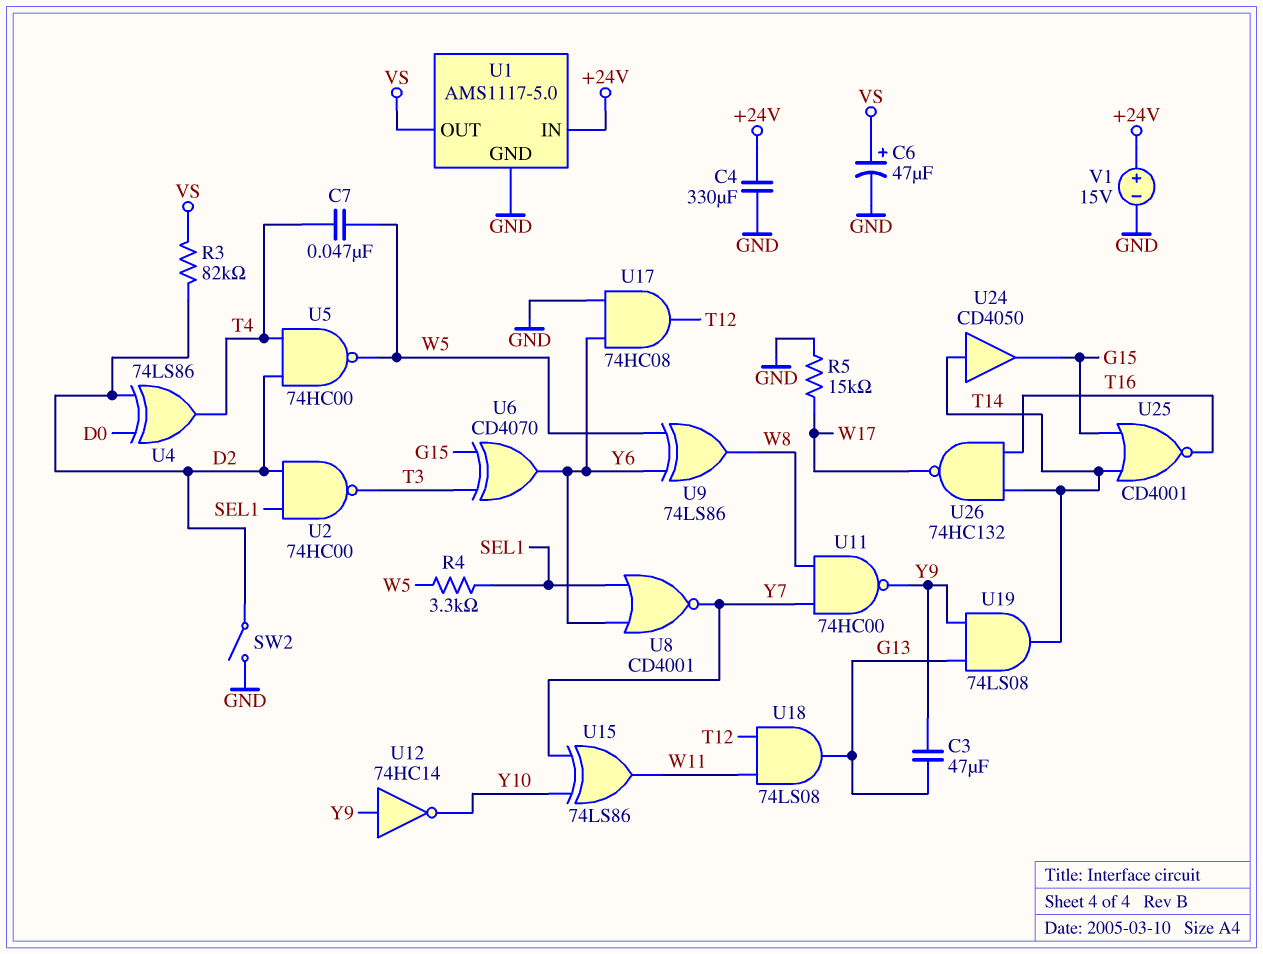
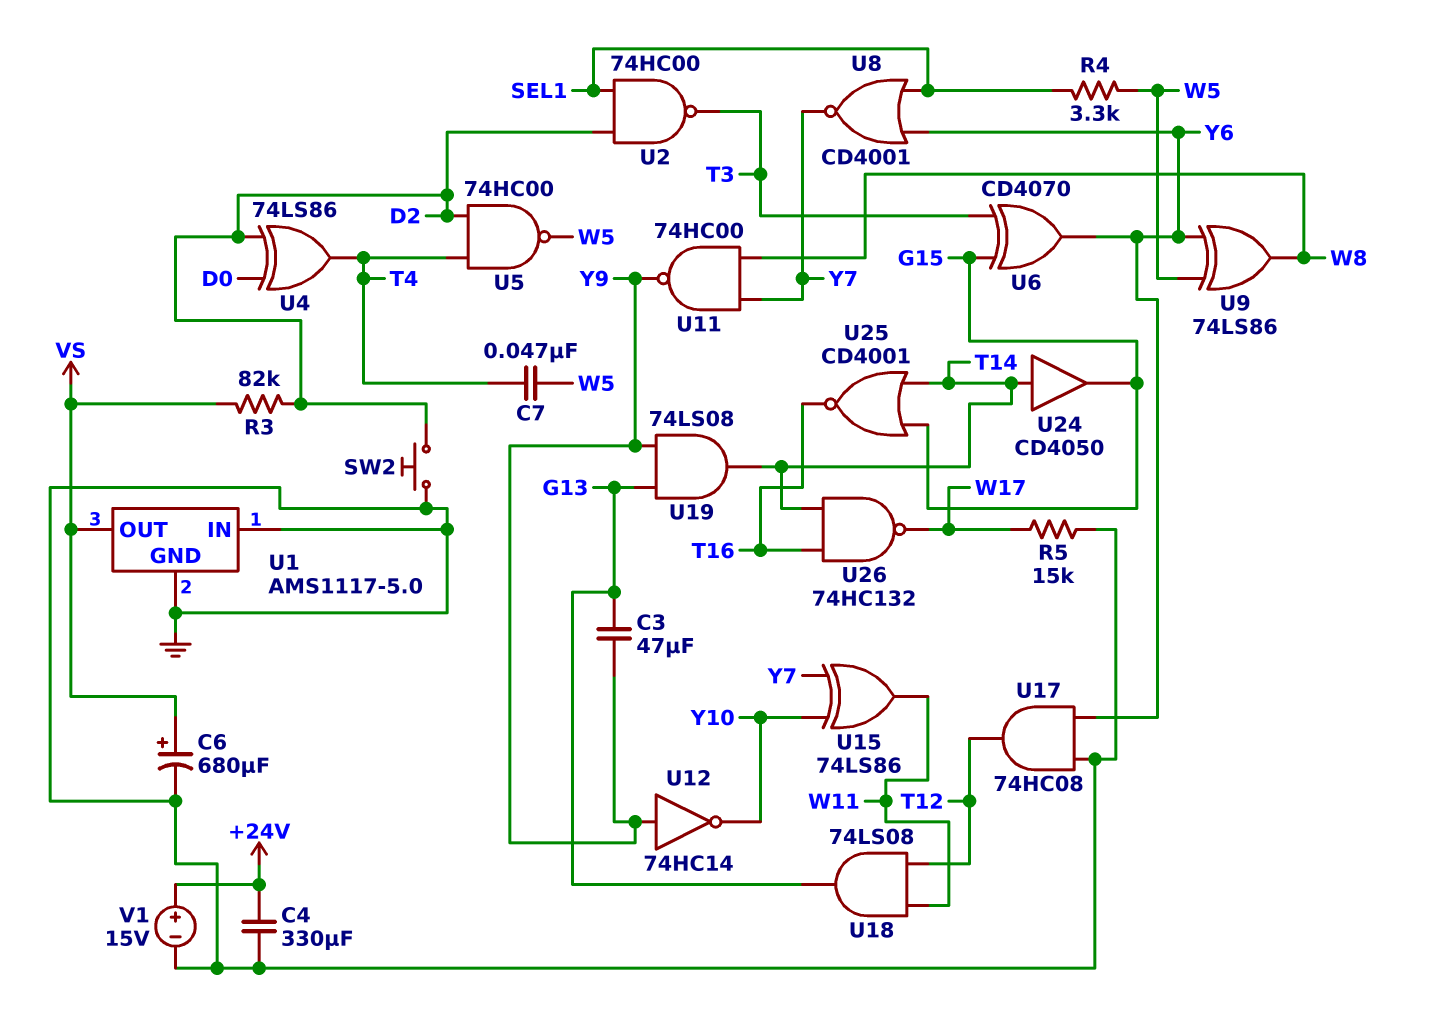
C6: 47uF (plus VS, minus GND) -> 680uF (plus VS, minus GND)
SW2: switch (D2, GND) -> button (D2, GND)
U1 pin IN: +24V -> GND

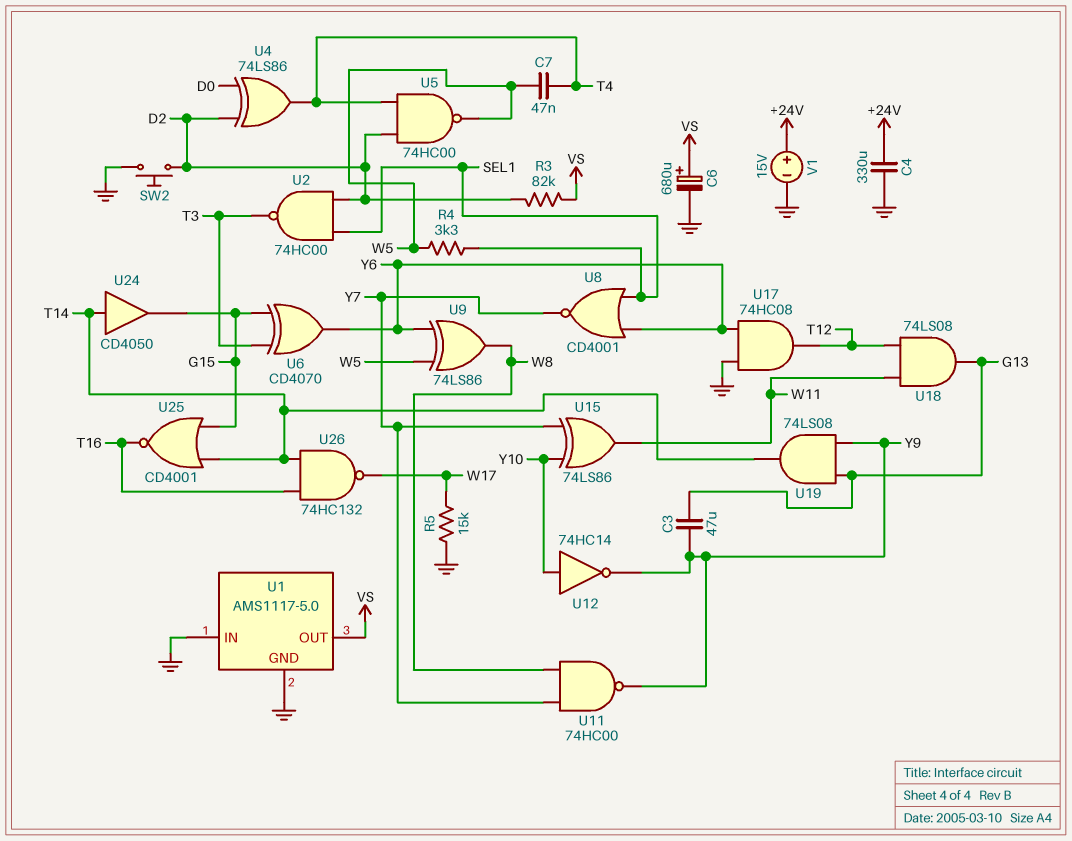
U12: NOT 74HC14 (in Y9, out Y10) -> NOT 74HC14 (in Y10, out Y9)

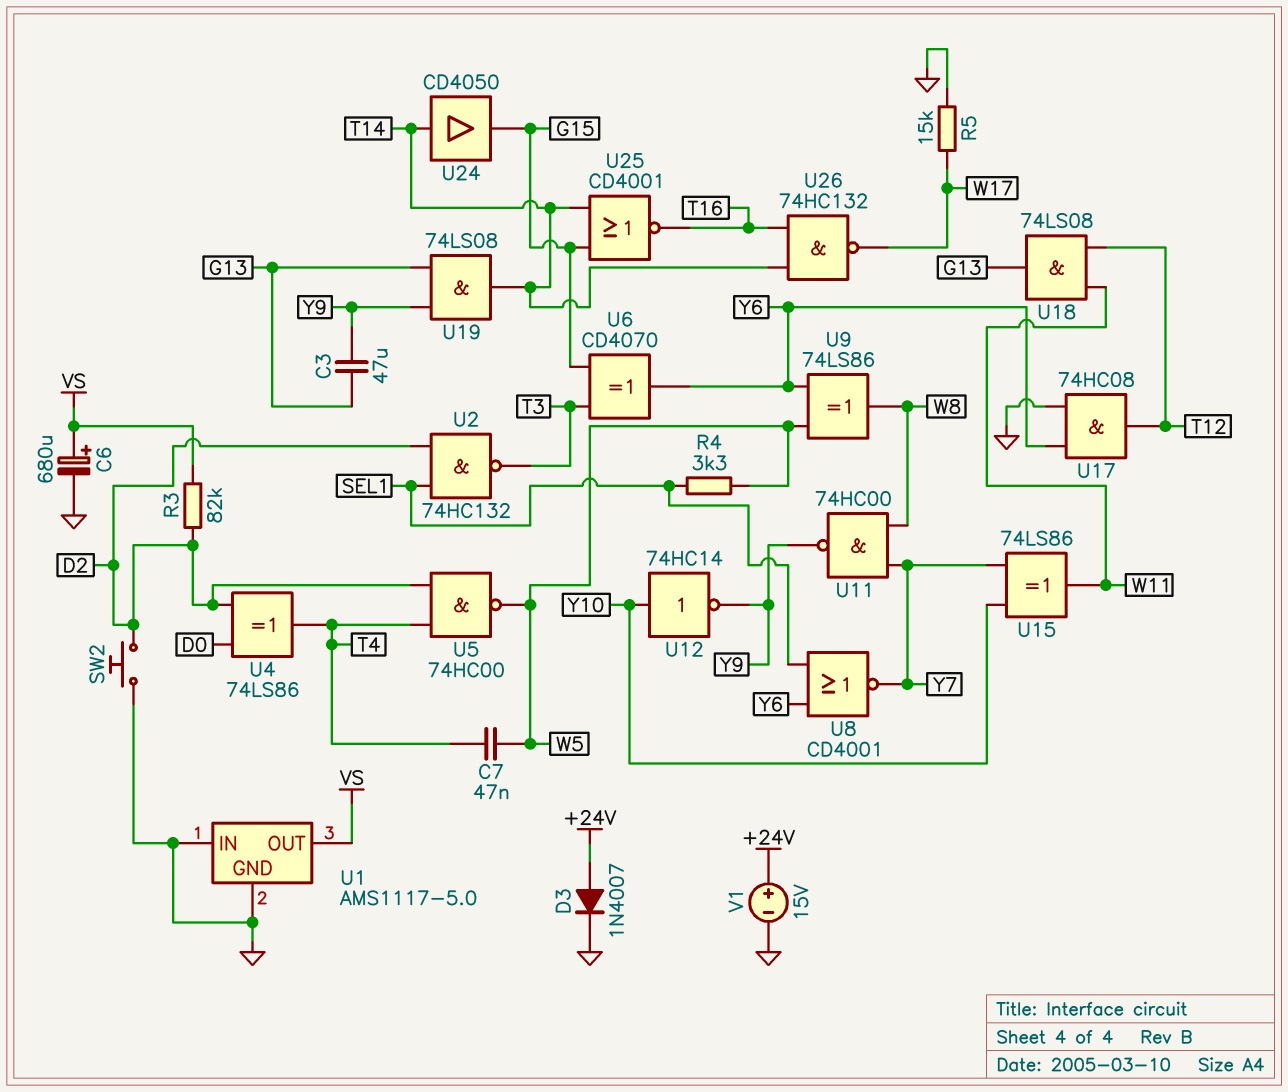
C4: 330uF (+24V, GND) -> none
D3: none -> diode 1N4007 (A +24V, K GND)
U2: NAND 74HC00 (in D2, in SEL1, out T3) -> NAND 74HC132 (in D2, in SEL1, out T3)

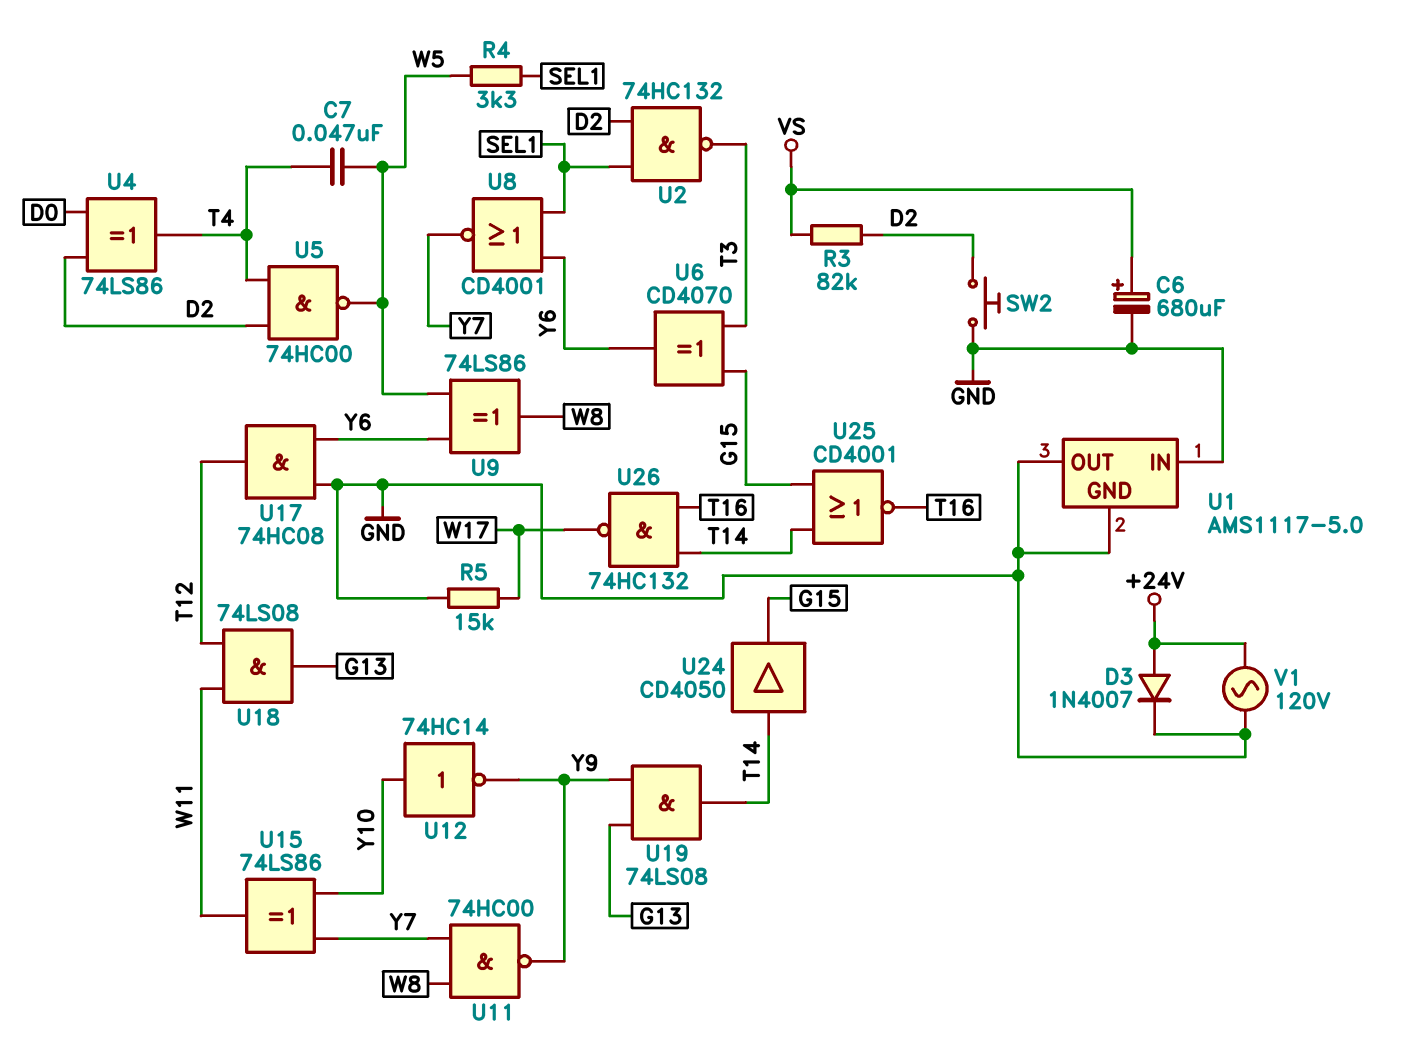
C3: 47uF (G13, Y9) -> none
U1 pin OUT: VS -> GND
V1: 15V (plus +24V, minus GND) -> AC 120V (+24V, GND)

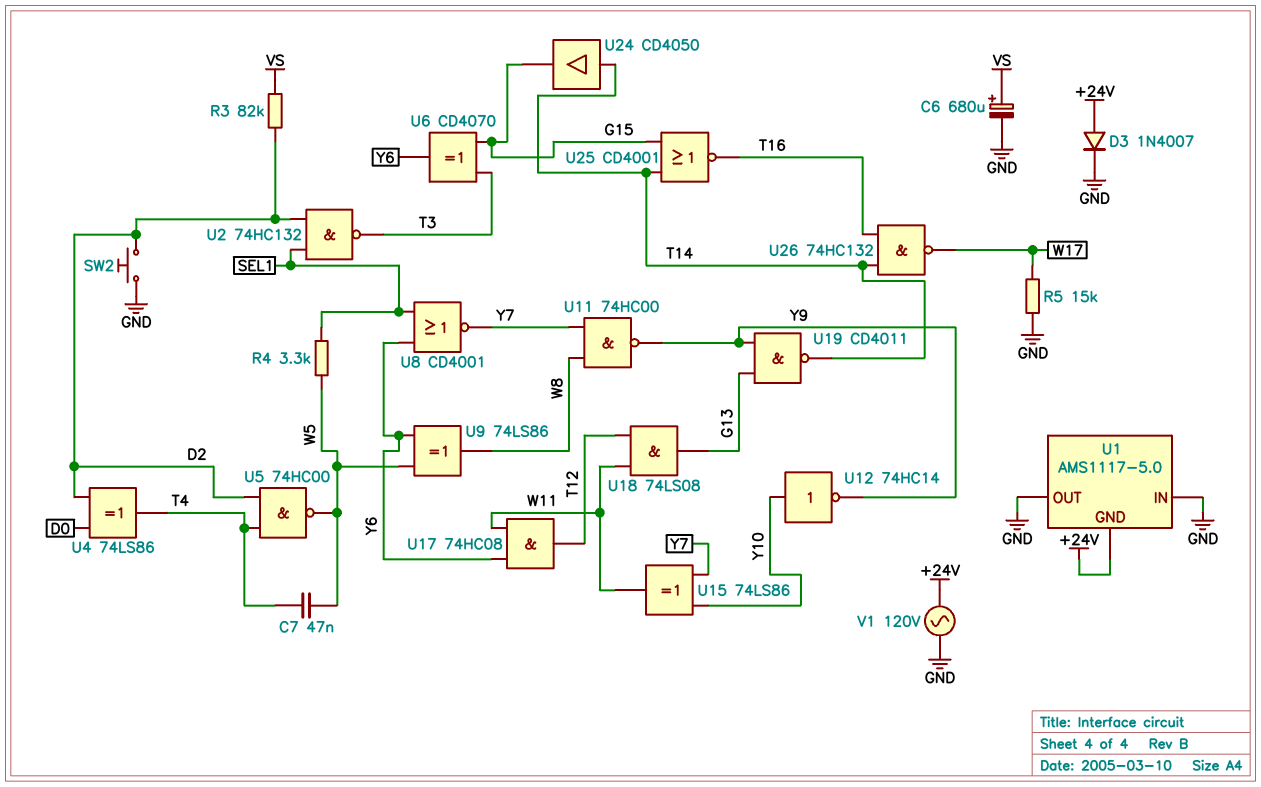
U1 pin GND: GND -> +24V
U17: AND 74HC08 (in GND, in Y6, out T12) -> AND 74HC08 (in W11, in Y6, out T12)
U19: AND 74LS08 (in G13, in Y9, out T14) -> NAND CD4011 (in G13, in Y9, out T14)

